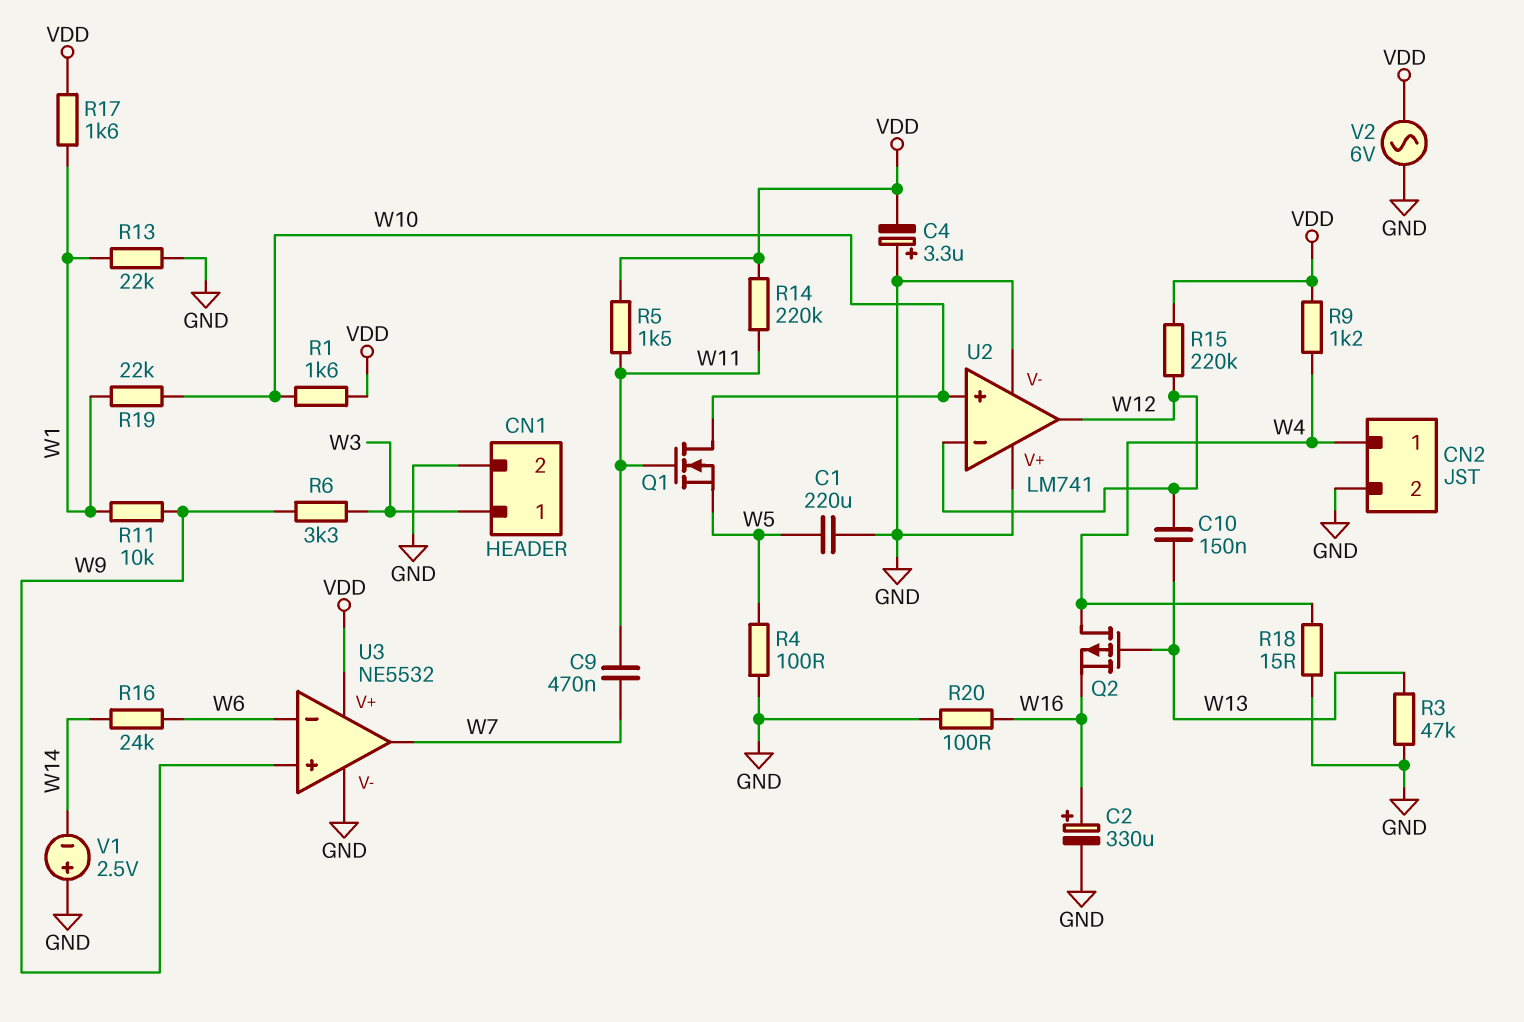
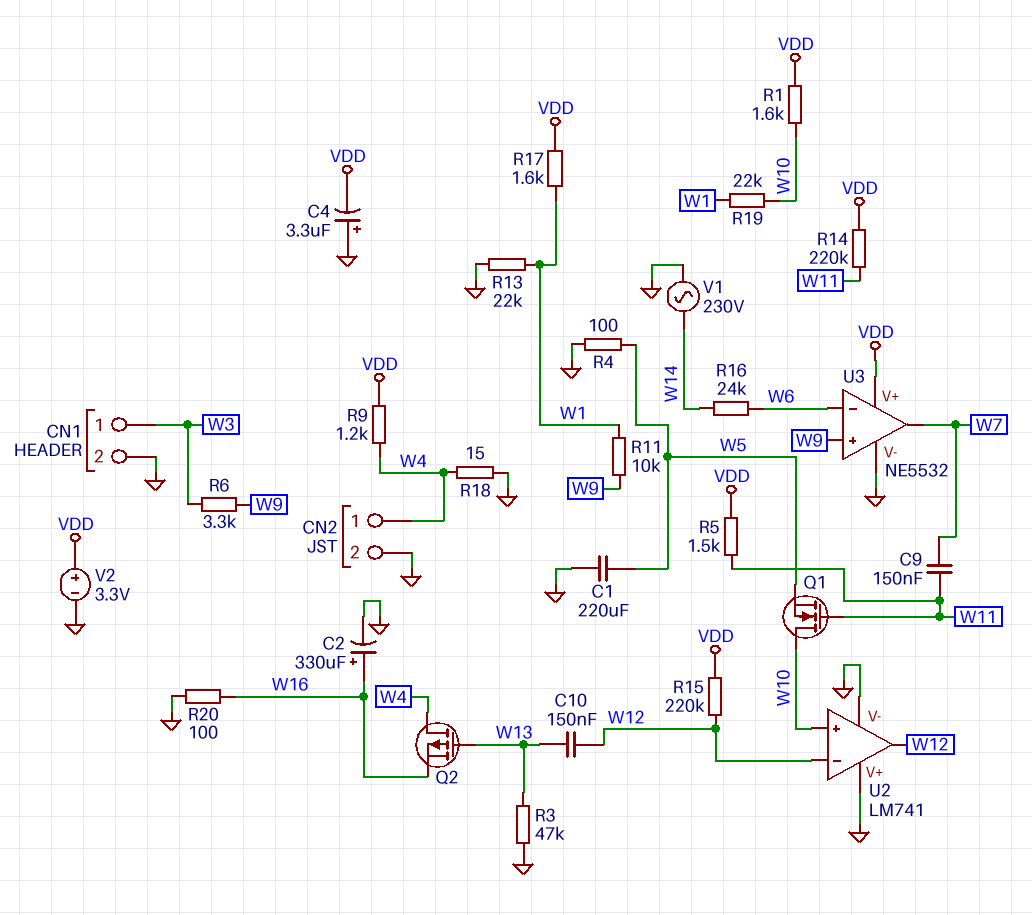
C9: 470nF (W7, W11) -> 150nF (W7, W11)
V1: 2.5V (plus GND, minus W14) -> AC 230V (GND, W14)
V2: AC 6V (GND, VDD) -> 3.3V (plus VDD, minus GND)

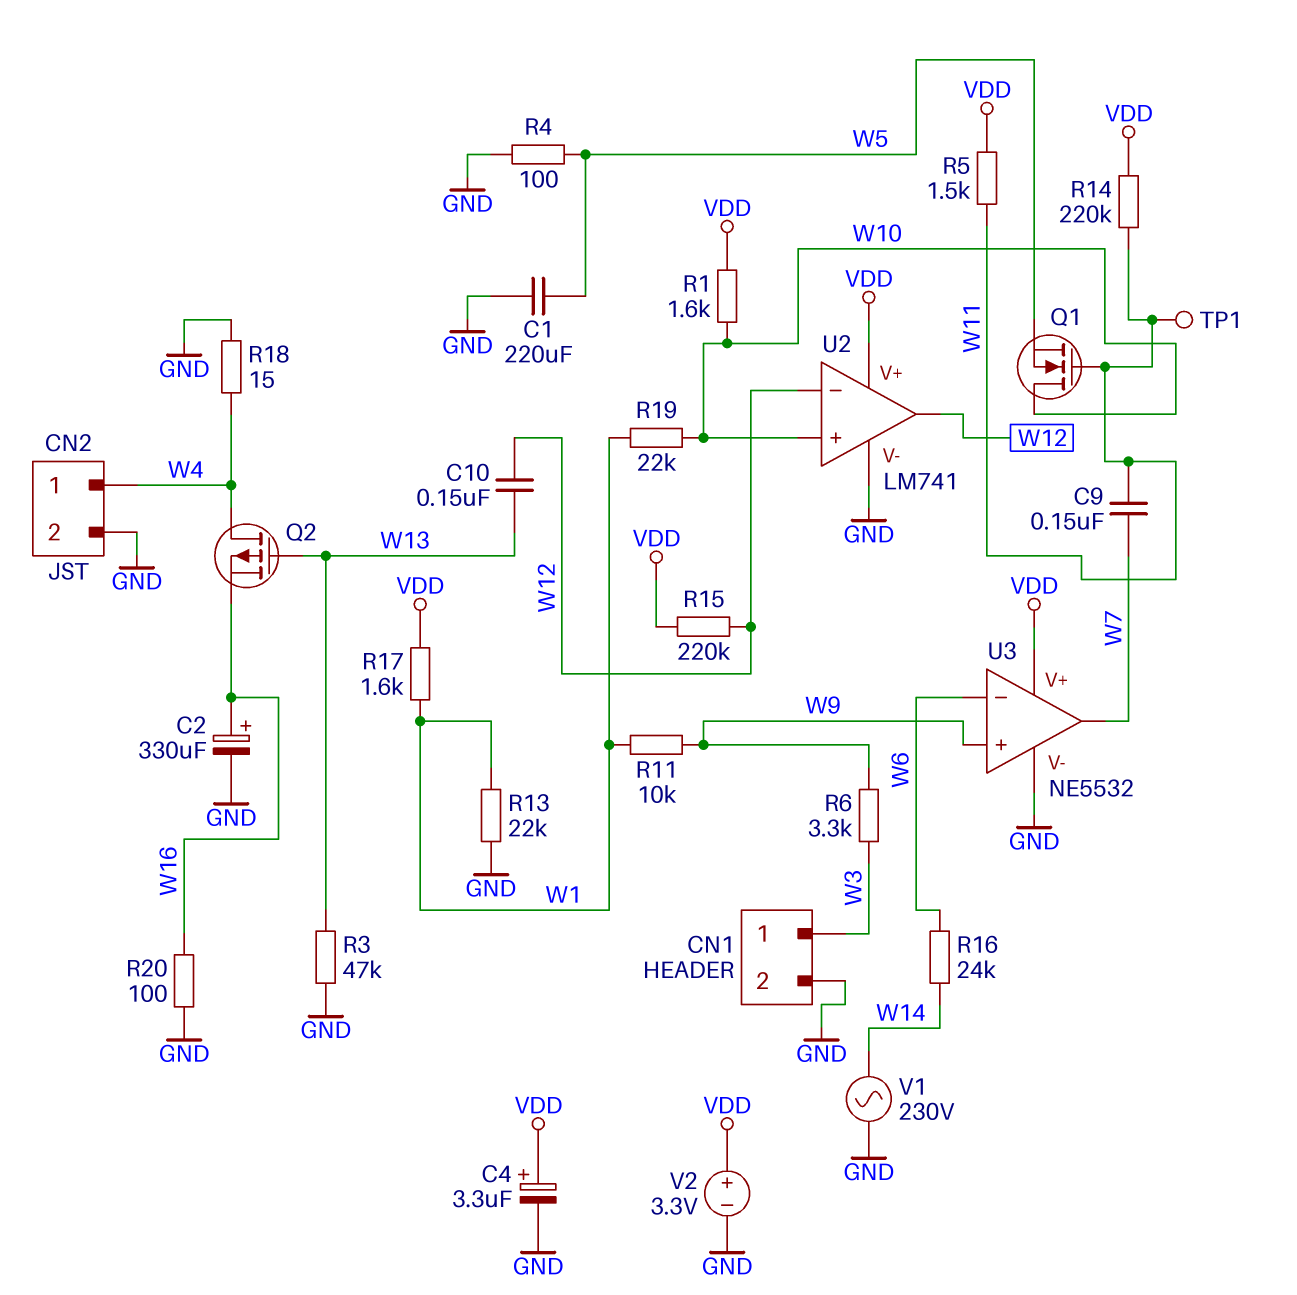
C4: 3.3uF (plus GND, minus VDD) -> 3.3uF (plus VDD, minus GND)
R9: 1.2k (VDD, W4) -> none
TP1: none -> test point (W11)
U2 pin V+: GND -> VDD

